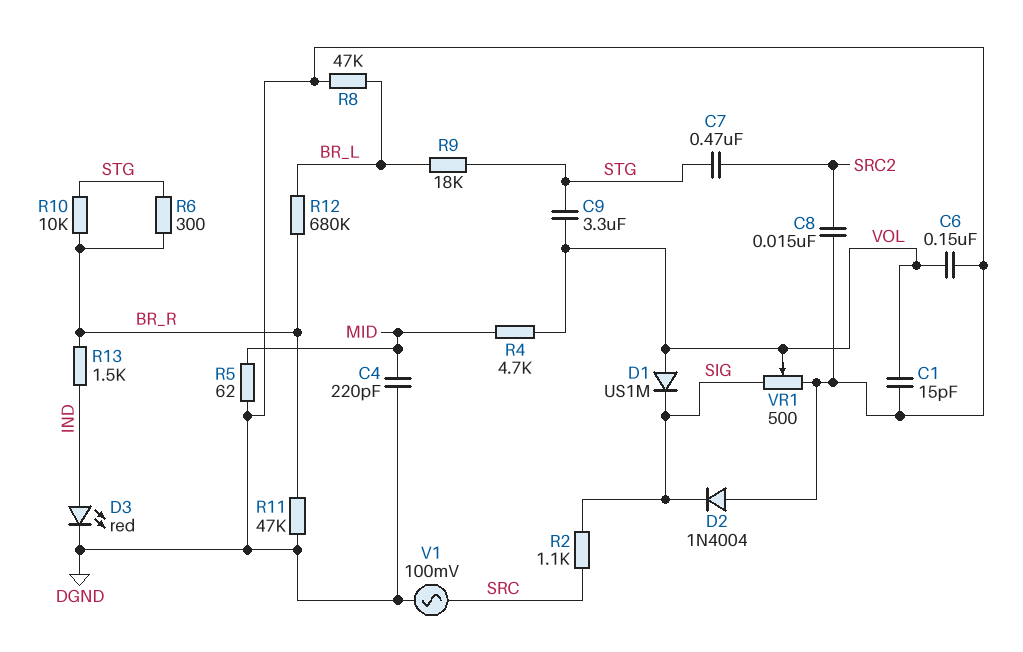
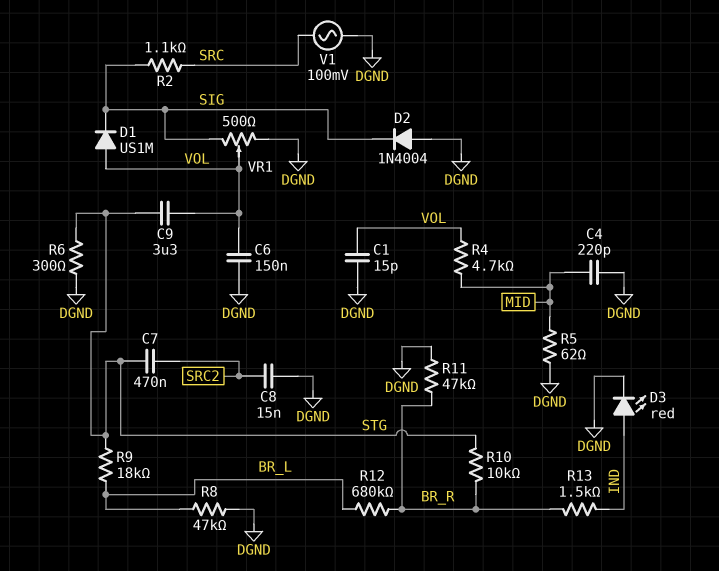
R6: 300 (BR_R, STG) -> 300 (DGND, STG)

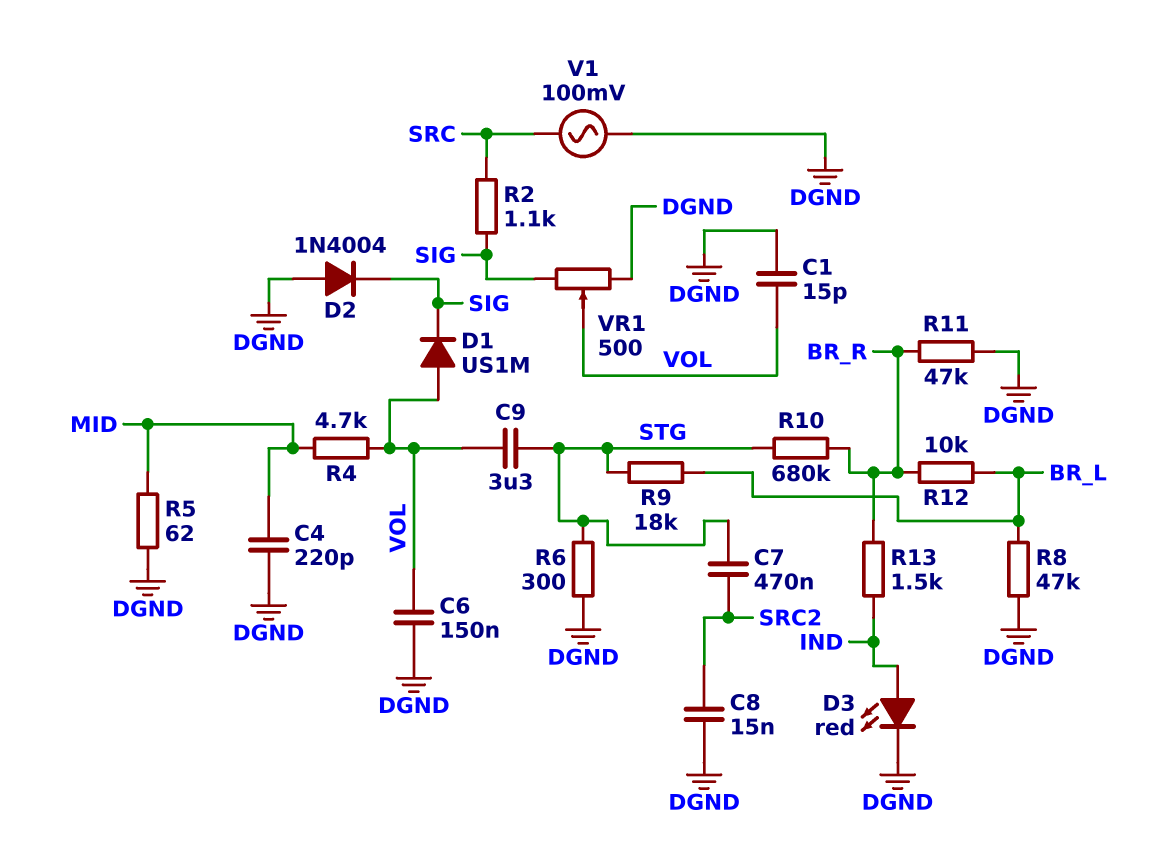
R10: 10k (BR_R, STG) -> 680k (BR_R, STG)
R12: 680k (BR_L, BR_R) -> 10k (BR_L, BR_R)

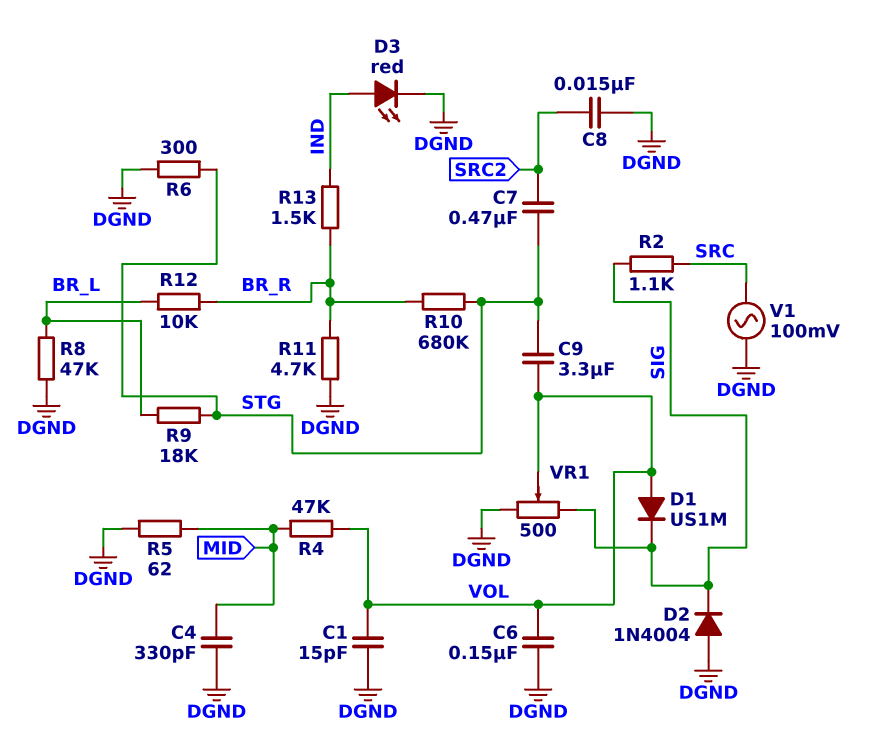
C4: 220pF (DGND, MID) -> 330pF (DGND, MID)
R4: 4.7k (MID, VOL) -> 47k (MID, VOL)
R11: 47k (BR_R, DGND) -> 4.7k (BR_R, DGND)

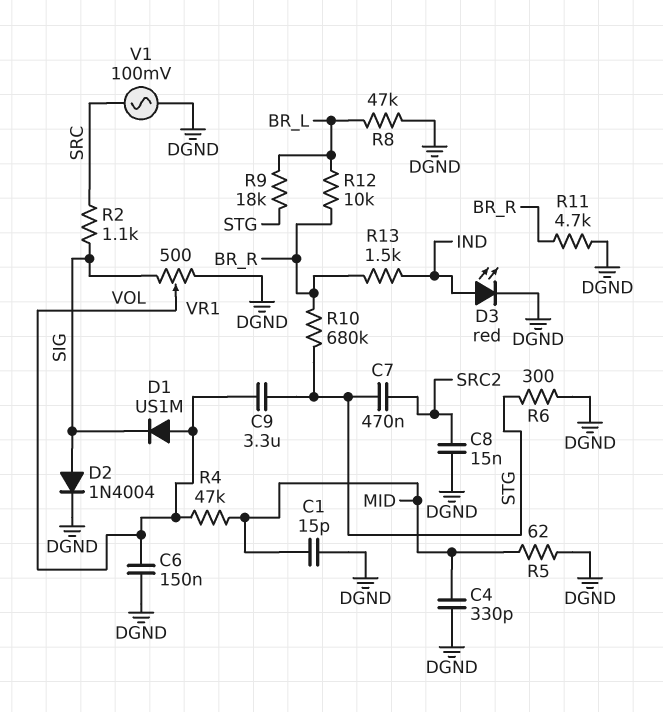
C1: 15pF (DGND, VOL) -> 15pF (DGND, MID)
D2: diode 1N4004 (A DGND, K SIG) -> diode 1N4004 (A SIG, K DGND)

